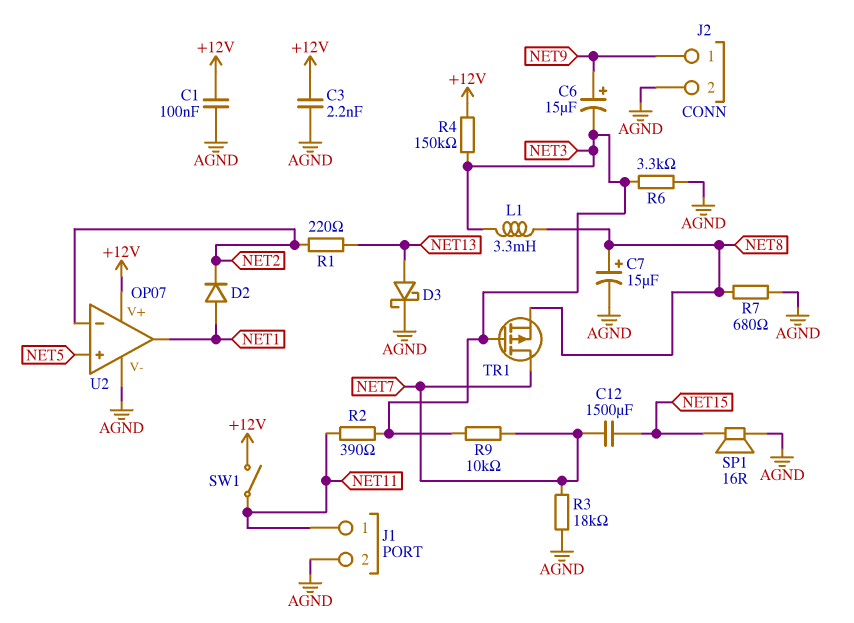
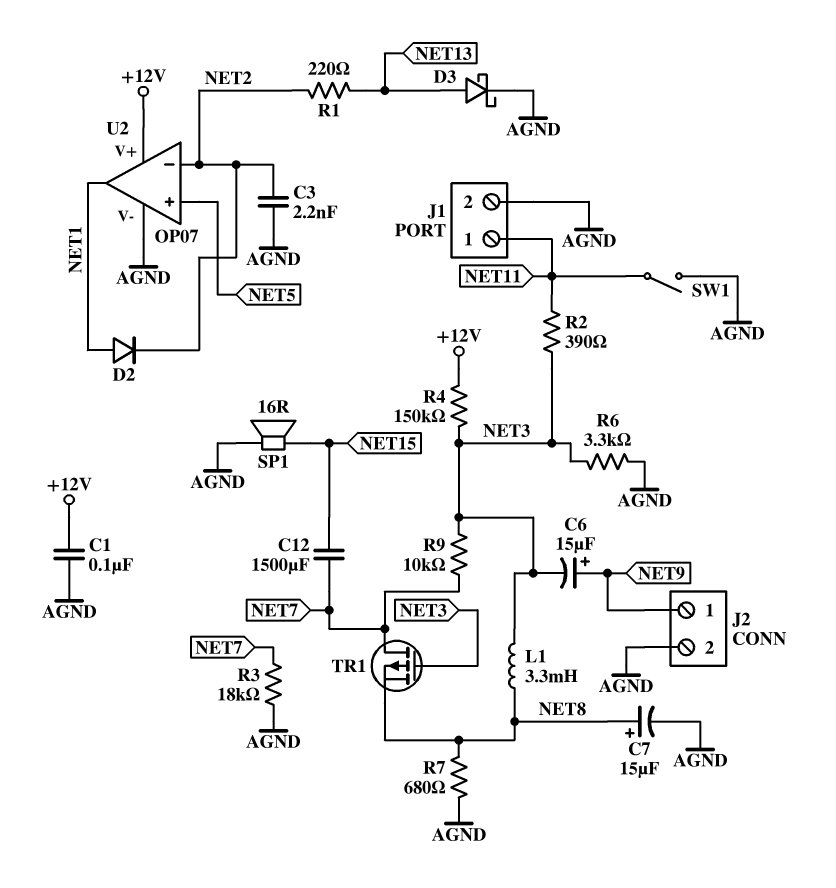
C3: 2.2nF (+12V, AGND) -> 2.2nF (AGND, NET2)
SW1: switch (+12V, NET11) -> switch (AGND, NET11)

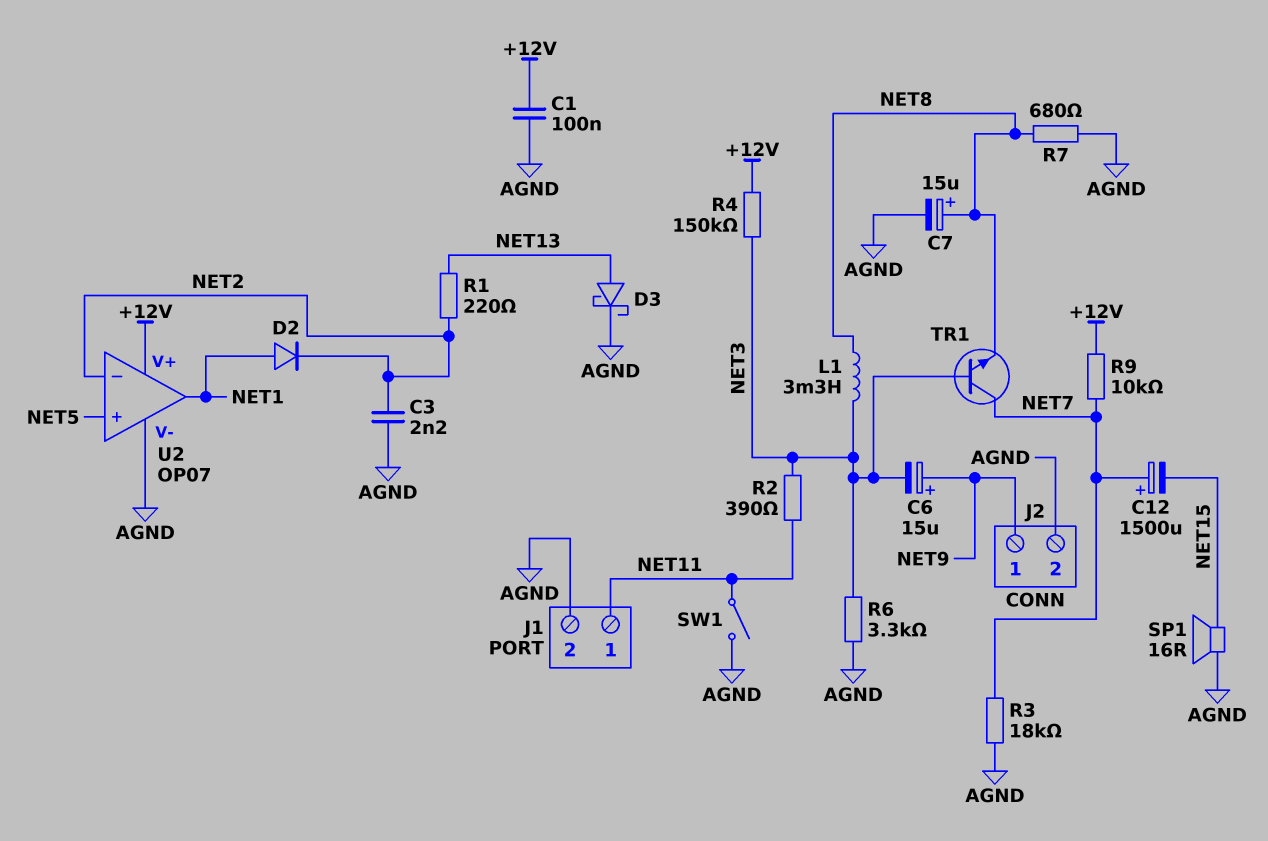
C12: 1500uF (NET7, NET15) -> 1500uF (plus NET7, minus NET15)
R9: 10k (NET3, NET7) -> 10k (+12V, NET7)
TR1: PMOS (G NET3, D NET7, S NET8) -> NPN (B NET3, C NET7, E NET8)

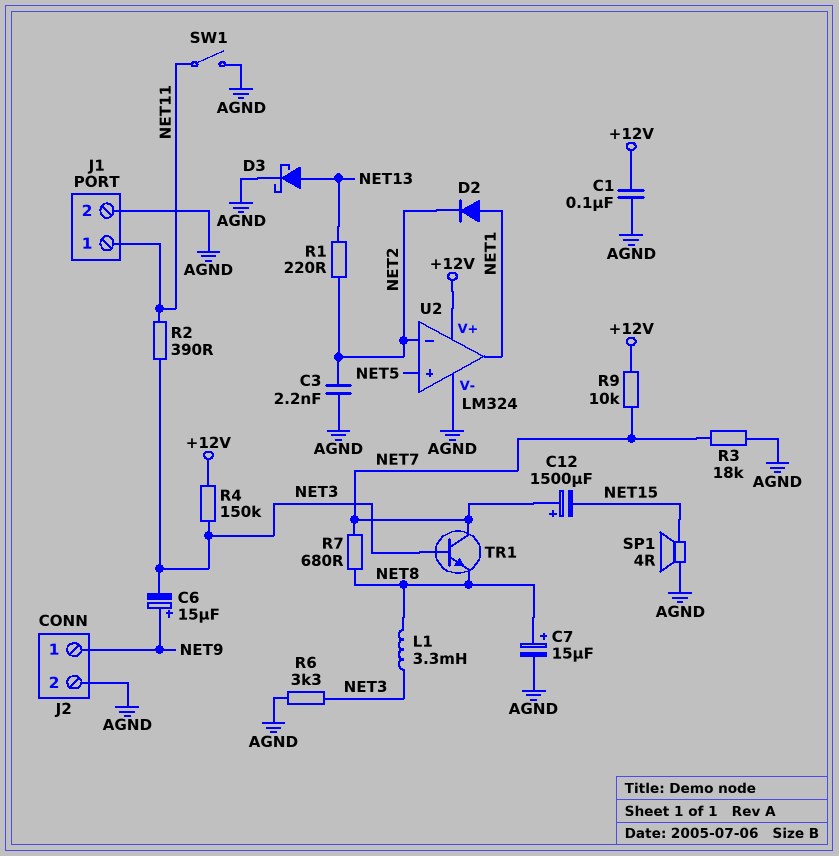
R7: 680 (AGND, NET8) -> 680 (NET7, NET8)
SP1: speaker 16R (AGND, NET15) -> speaker 4R (AGND, NET15)
U2: OP07 -> LM324

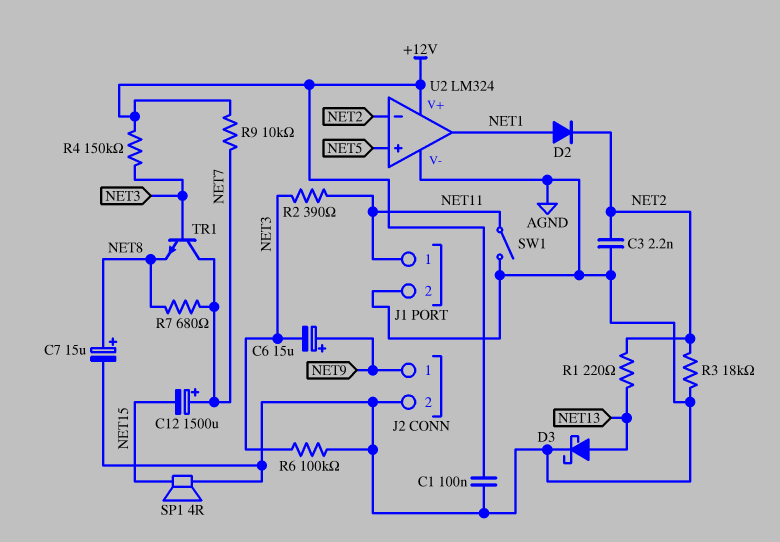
L1: 3.3mH (NET3, NET8) -> none
R3: 18k (AGND, NET7) -> 18k (AGND, NET2)
R6: 3.3k (AGND, NET3) -> 100k (AGND, NET3)

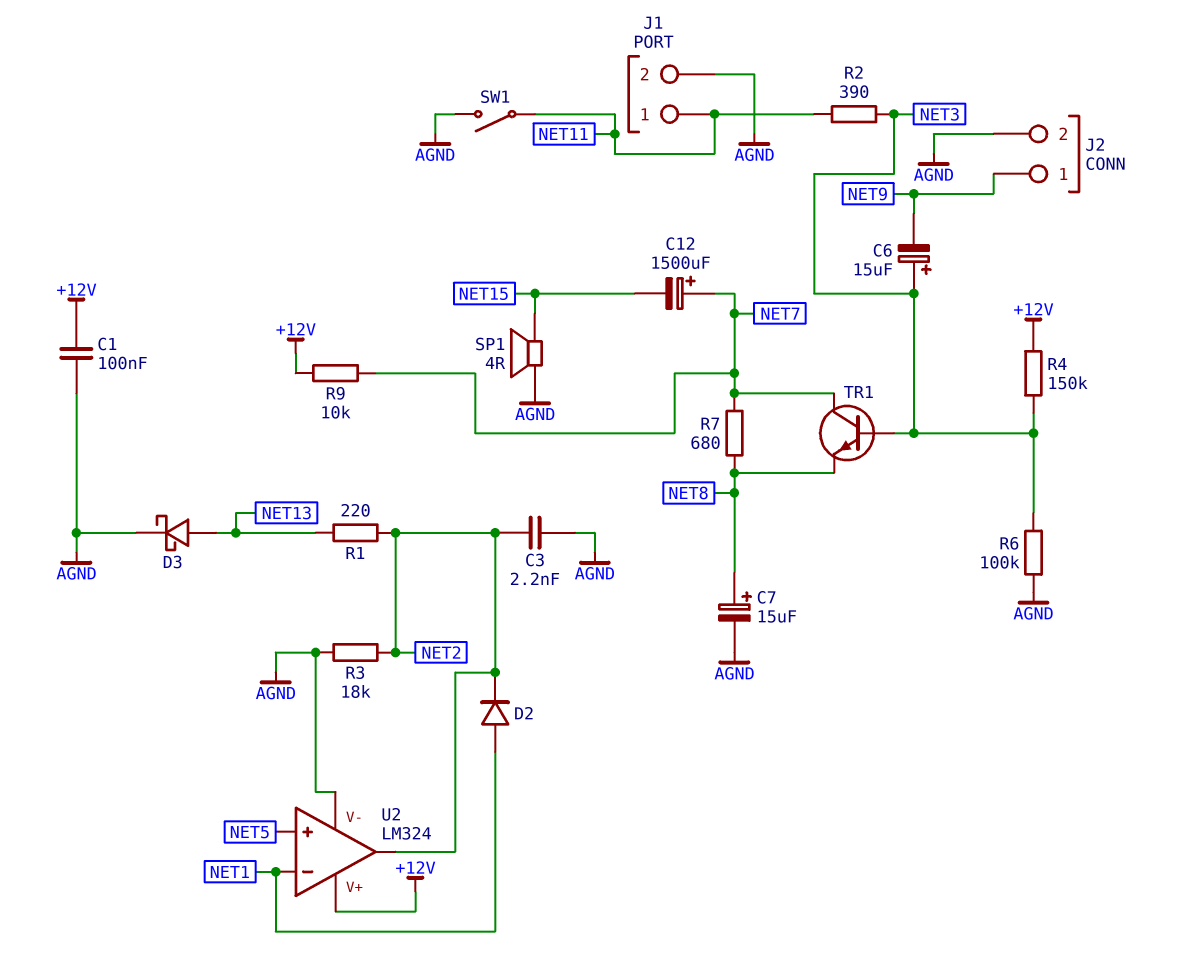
C6: 15uF (plus NET9, minus NET3) -> 15uF (plus NET3, minus NET9)
U2 pin in-: NET2 -> NET1
U2 pin out: NET1 -> NET2

